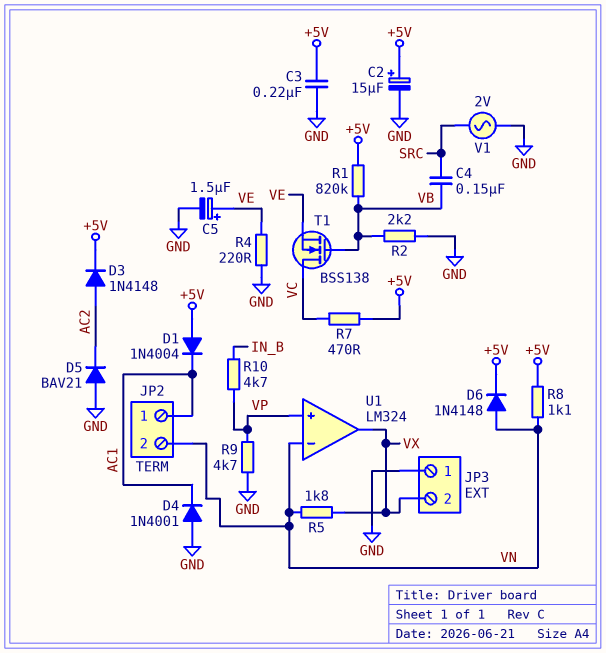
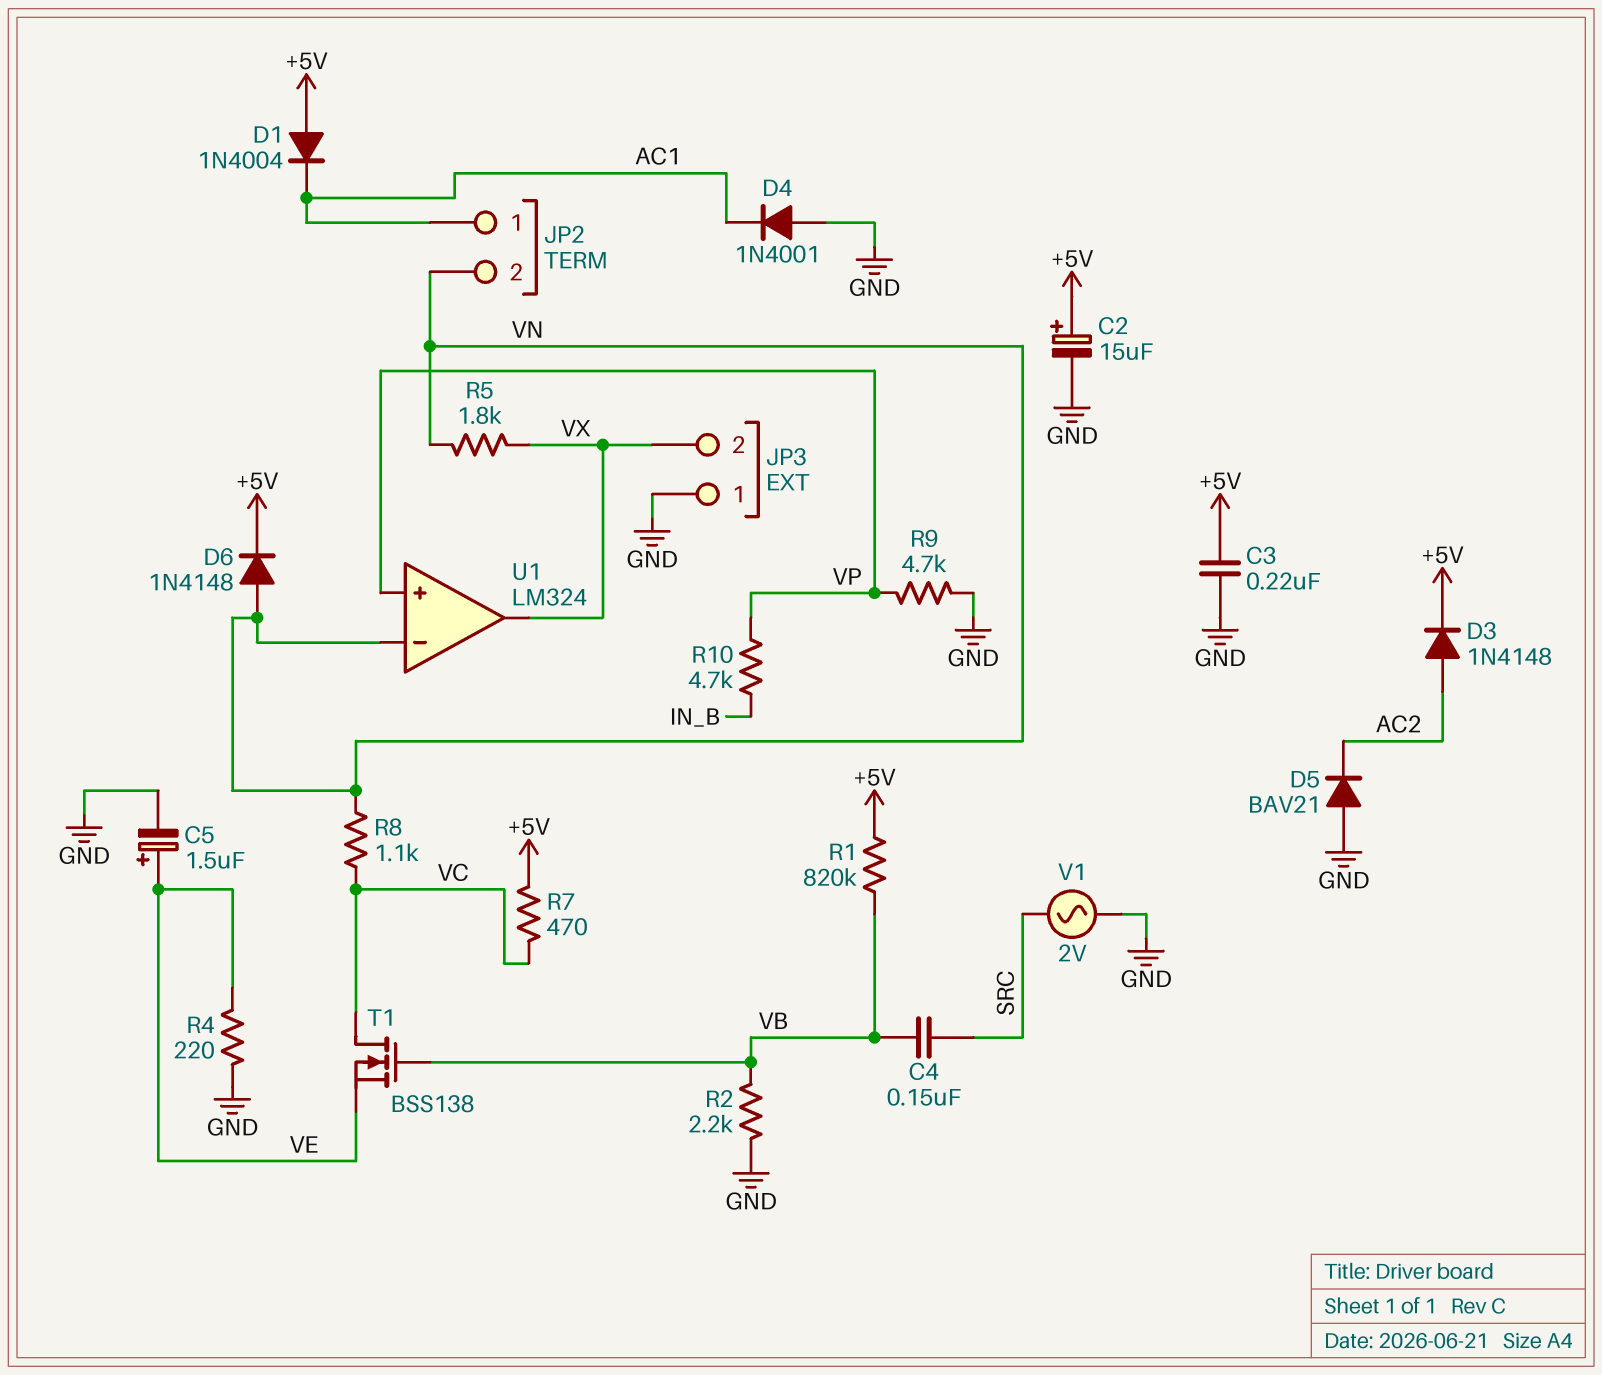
R8: 1.1k (+5V, VN) -> 1.1k (VC, VN)

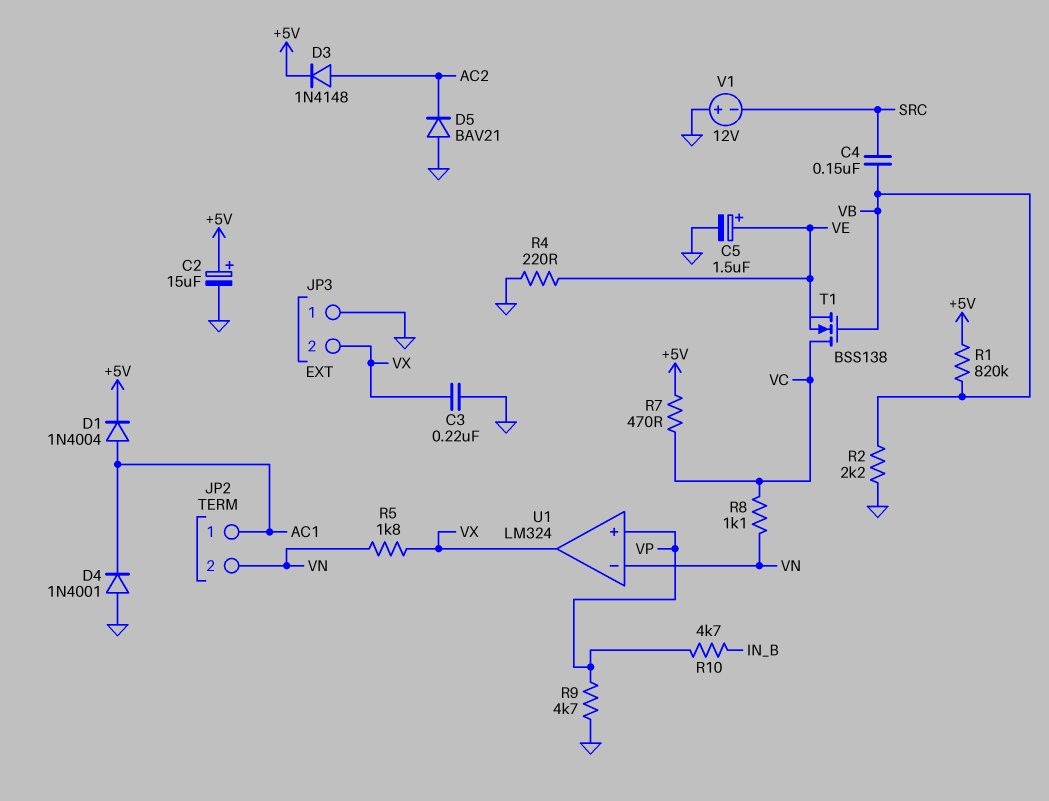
C3: 220nF (+5V, GND) -> 220nF (GND, VX)
D1: diode 1N4004 (A +5V, K AC1) -> diode 1N4004 (A AC1, K +5V)
D6: diode 1N4148 (A VN, K +5V) -> none
V1: AC 2V (GND, SRC) -> 12V (plus GND, minus SRC)

